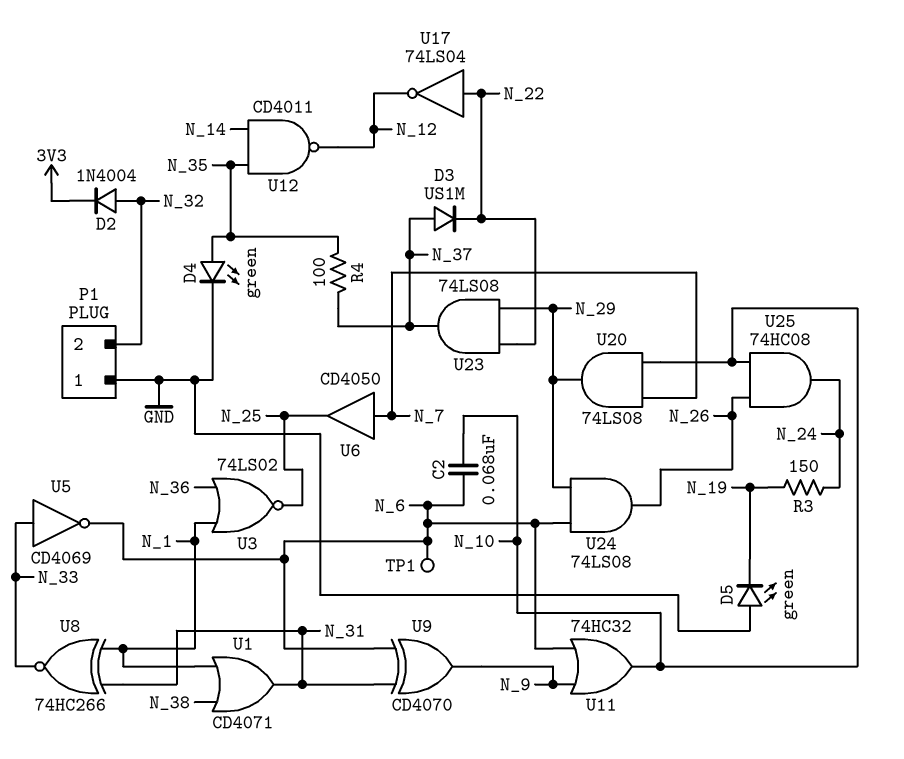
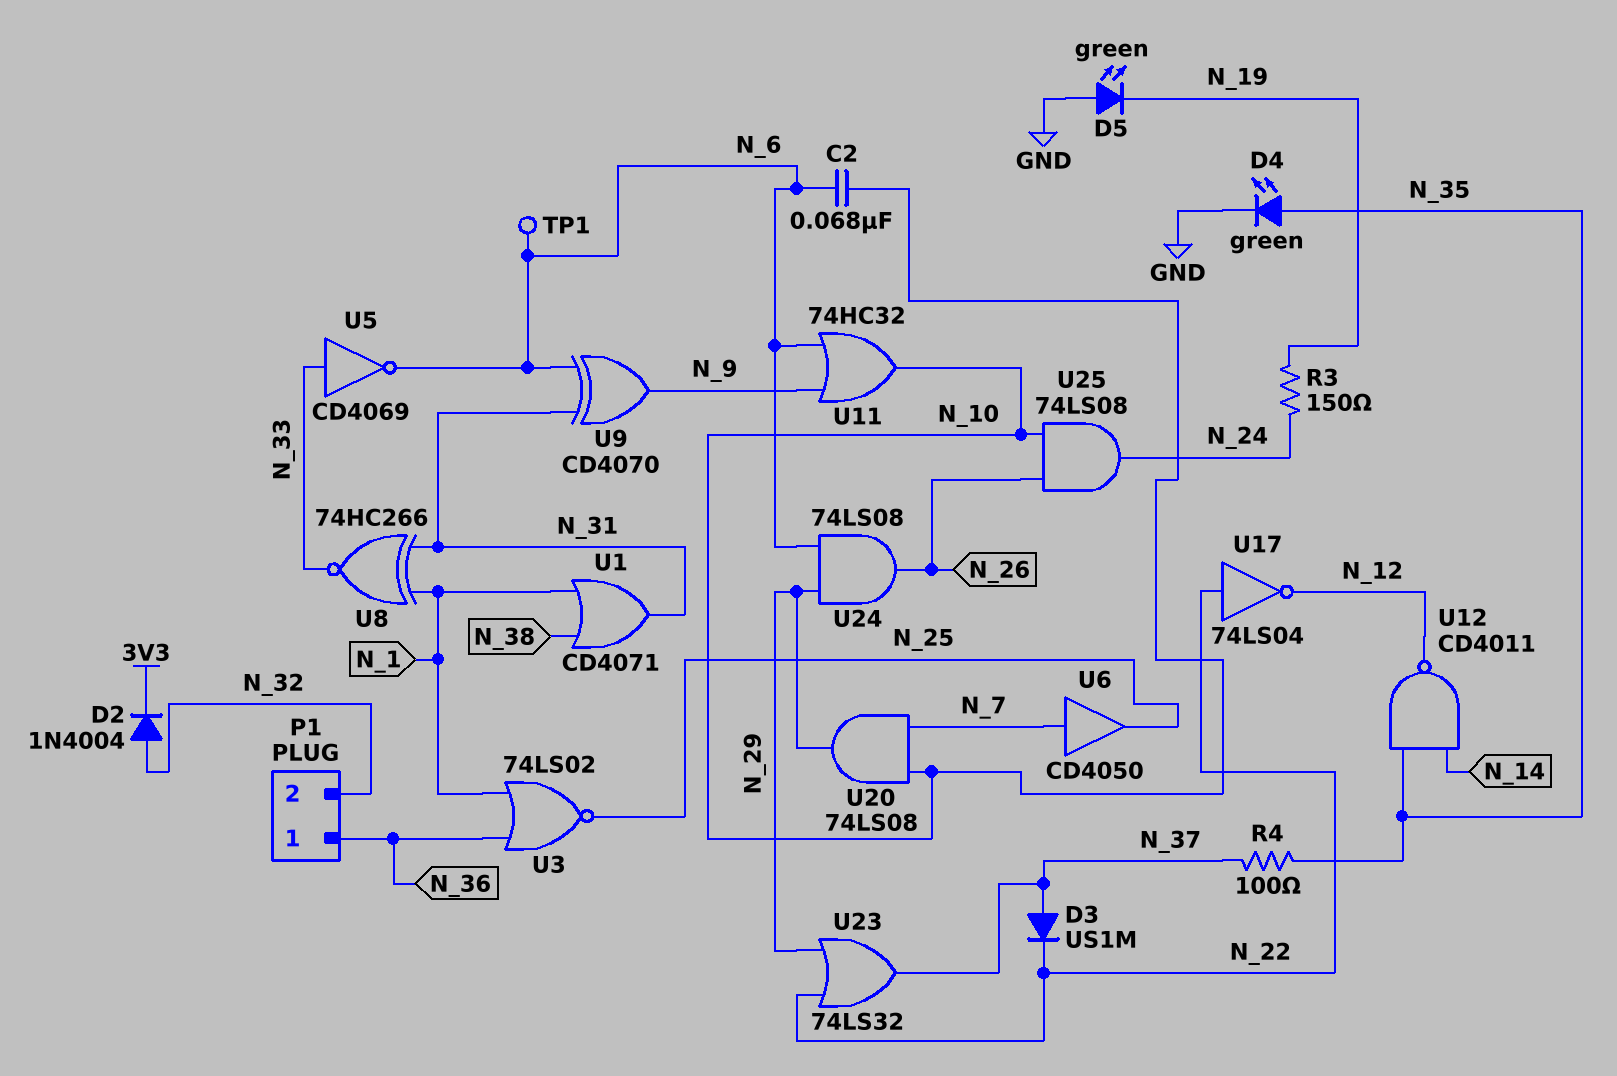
P1 pin 1: GND -> N_36
U23: AND 74LS08 (in N_22, in N_29, out N_37) -> OR 74LS32 (in N_22, in N_29, out N_37)
U25: AND 74HC08 (in N_10, in N_26, out N_24) -> AND 74LS08 (in N_10, in N_26, out N_24)

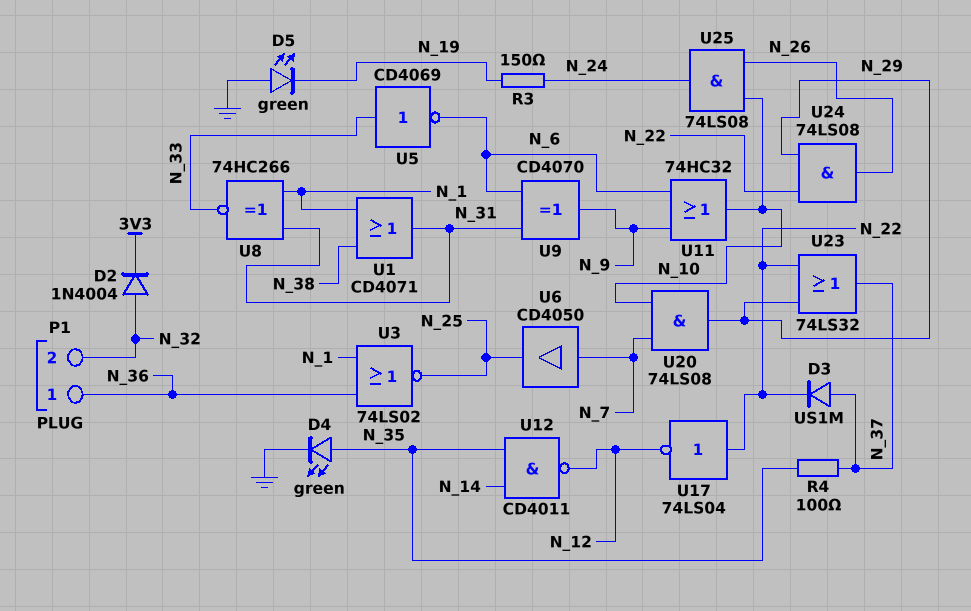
C2: 68nF (N_6, N_10) -> none
TP1: test point (N_6) -> none
U24: AND 74LS08 (in N_6, in N_29, out N_26) -> AND 74LS08 (in N_22, in N_29, out N_26)

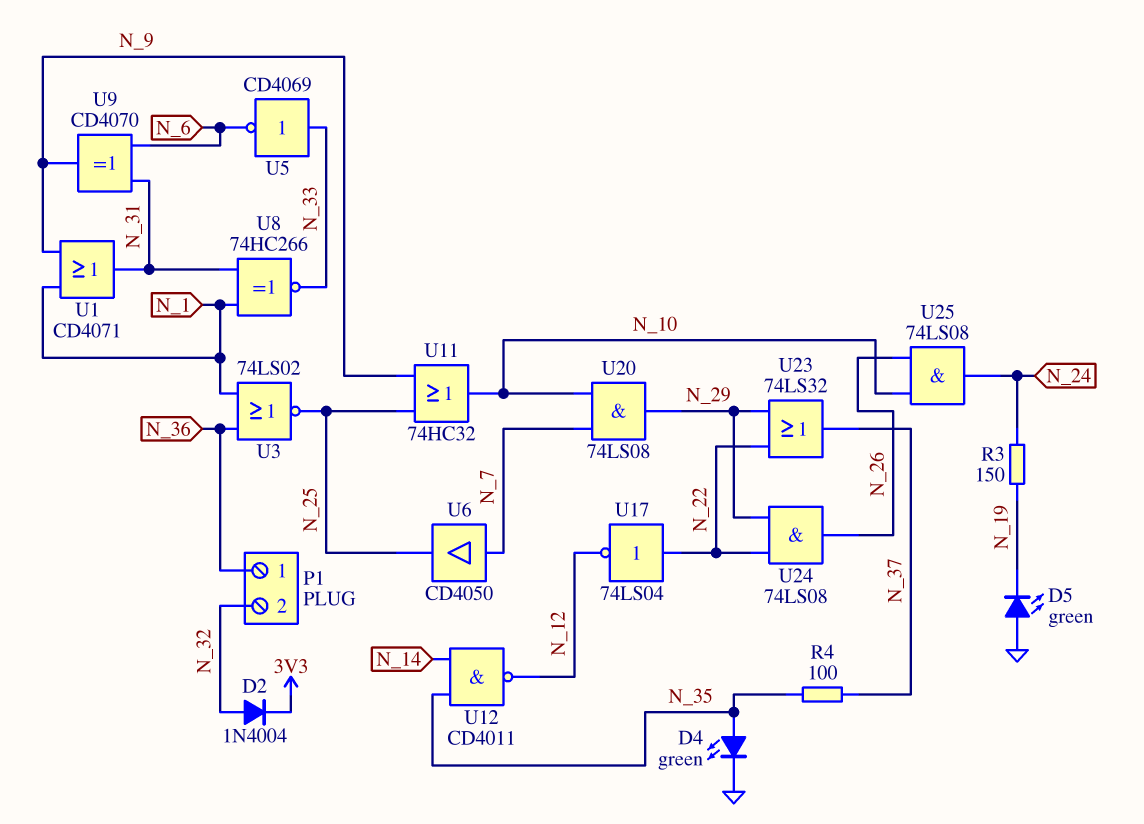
D3: diode US1M (A N_37, K N_22) -> none
U1: OR CD4071 (in N_1, in N_38, out N_31) -> OR CD4071 (in N_1, in N_9, out N_31)
U11: OR 74HC32 (in N_6, in N_9, out N_10) -> OR 74HC32 (in N_9, in N_25, out N_10)

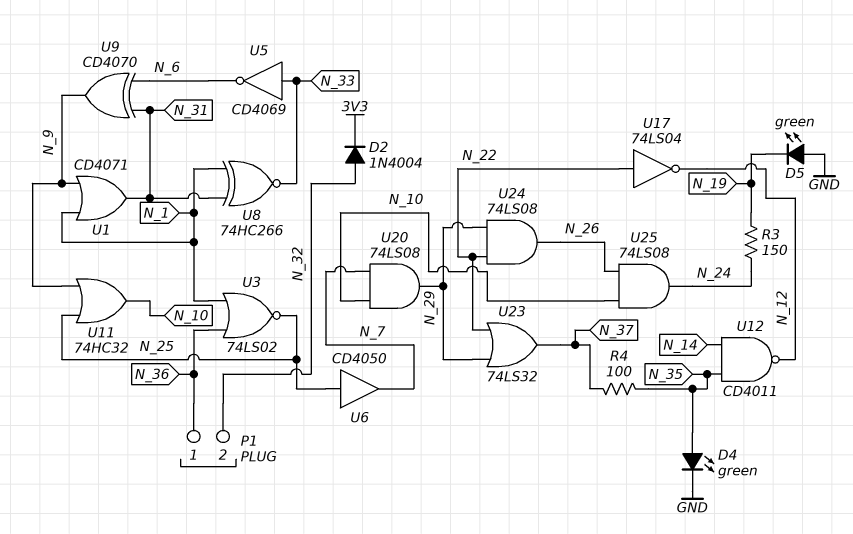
U6: buffer CD4050 (in N_7, out N_25) -> buffer CD4050 (in N_25, out N_7)

